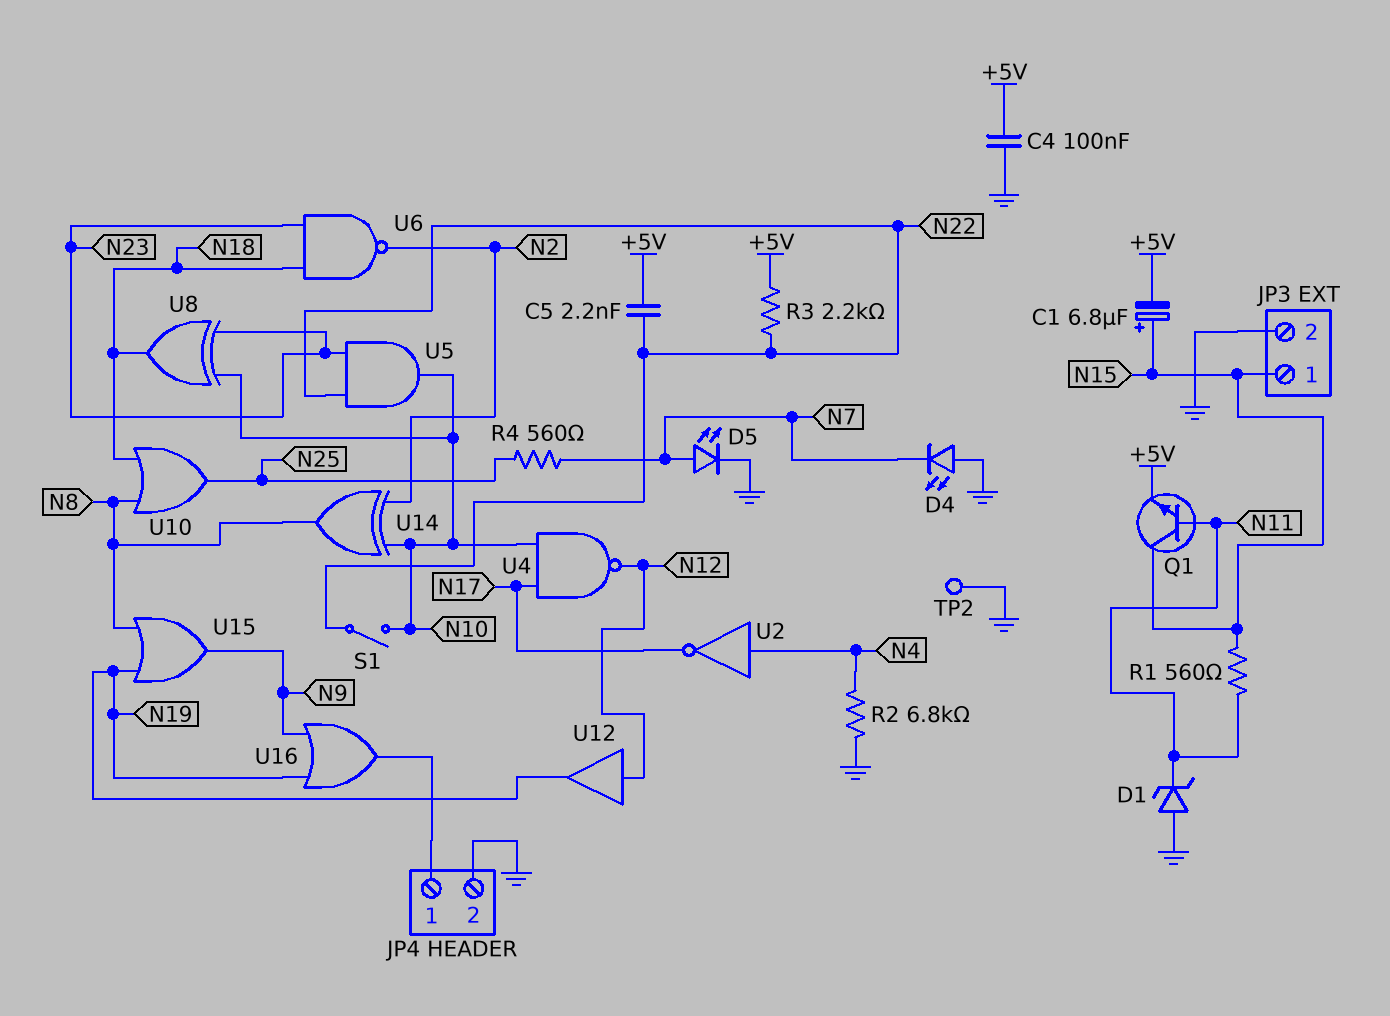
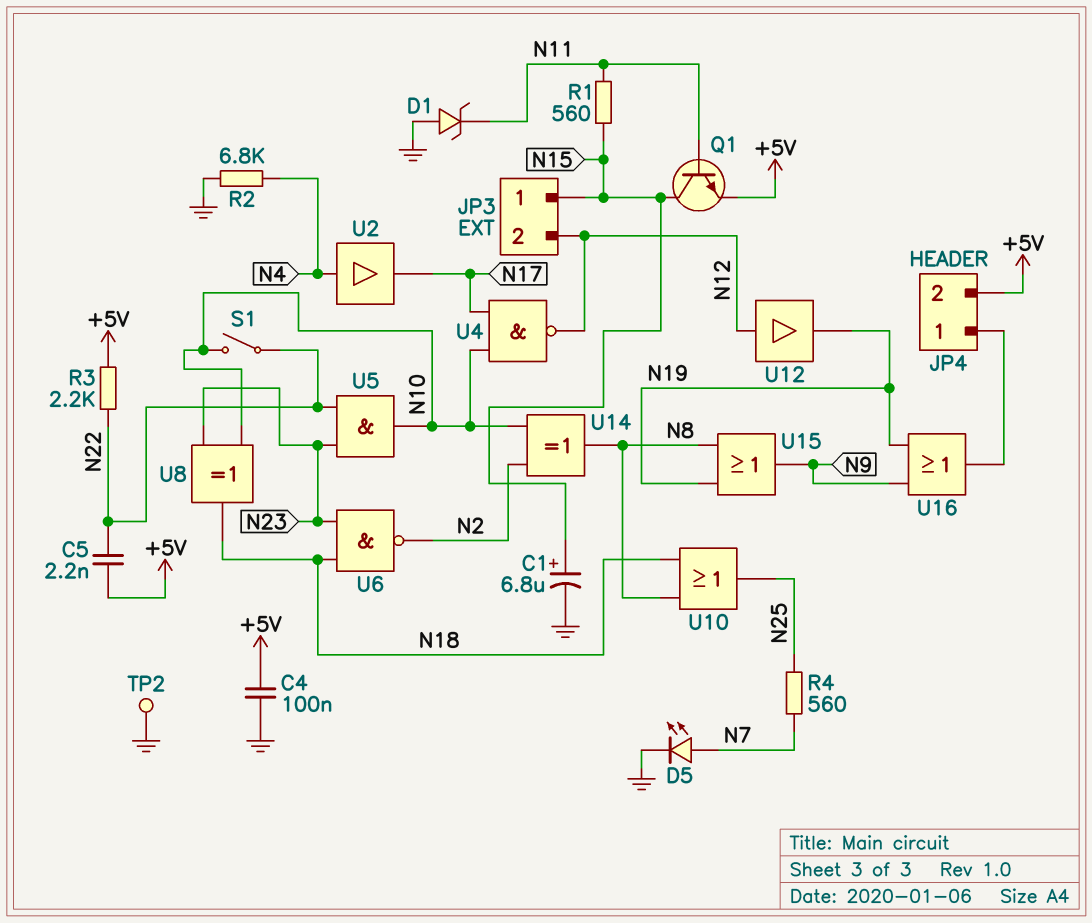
C1: 6.8uF (plus N15, minus +5V) -> 6.8uF (plus N15, minus GND)
D4: LED (A GND, K N7) -> none
JP3 pin 2: GND -> N12
JP4 pin 2: GND -> +5V
U2: NOT (in N4, out N17) -> buffer (in N4, out N17)

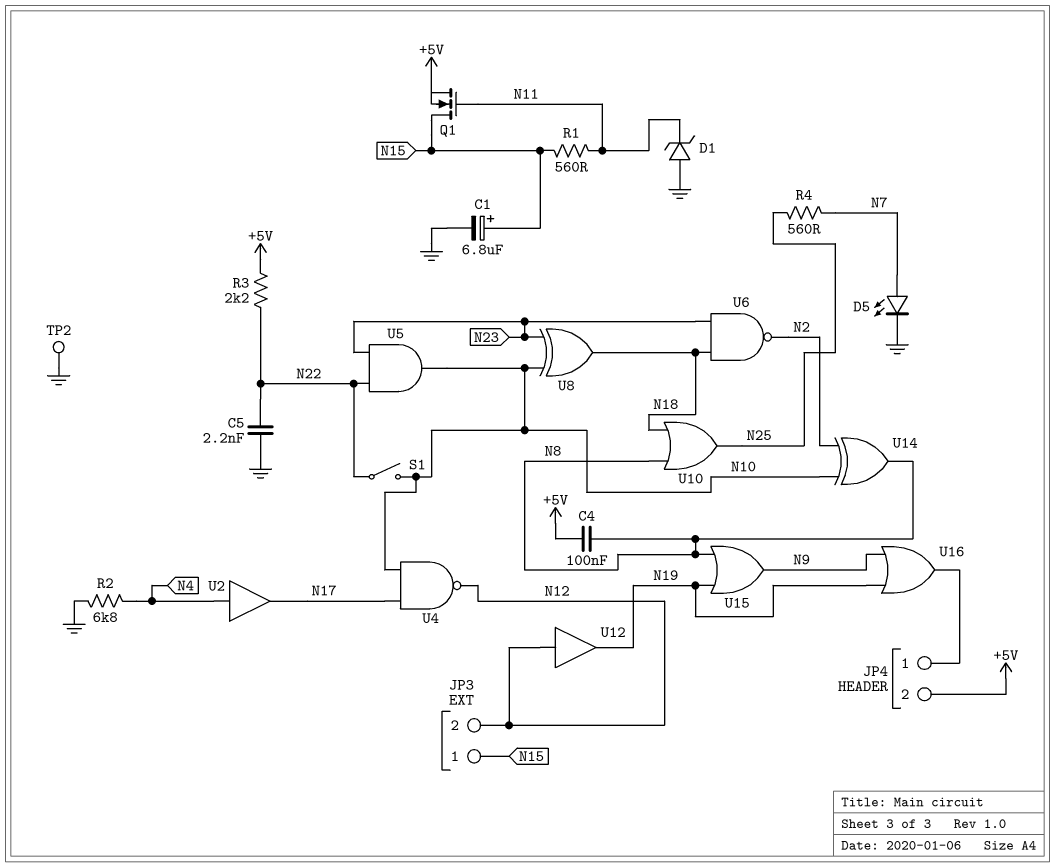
C4: 100nF (+5V, GND) -> 100nF (+5V, N8)
C5: 2.2nF (+5V, N22) -> 2.2nF (GND, N22)
Q1: NPN (B N11, C N15, E +5V) -> NMOS (G N11, D N15, S +5V)

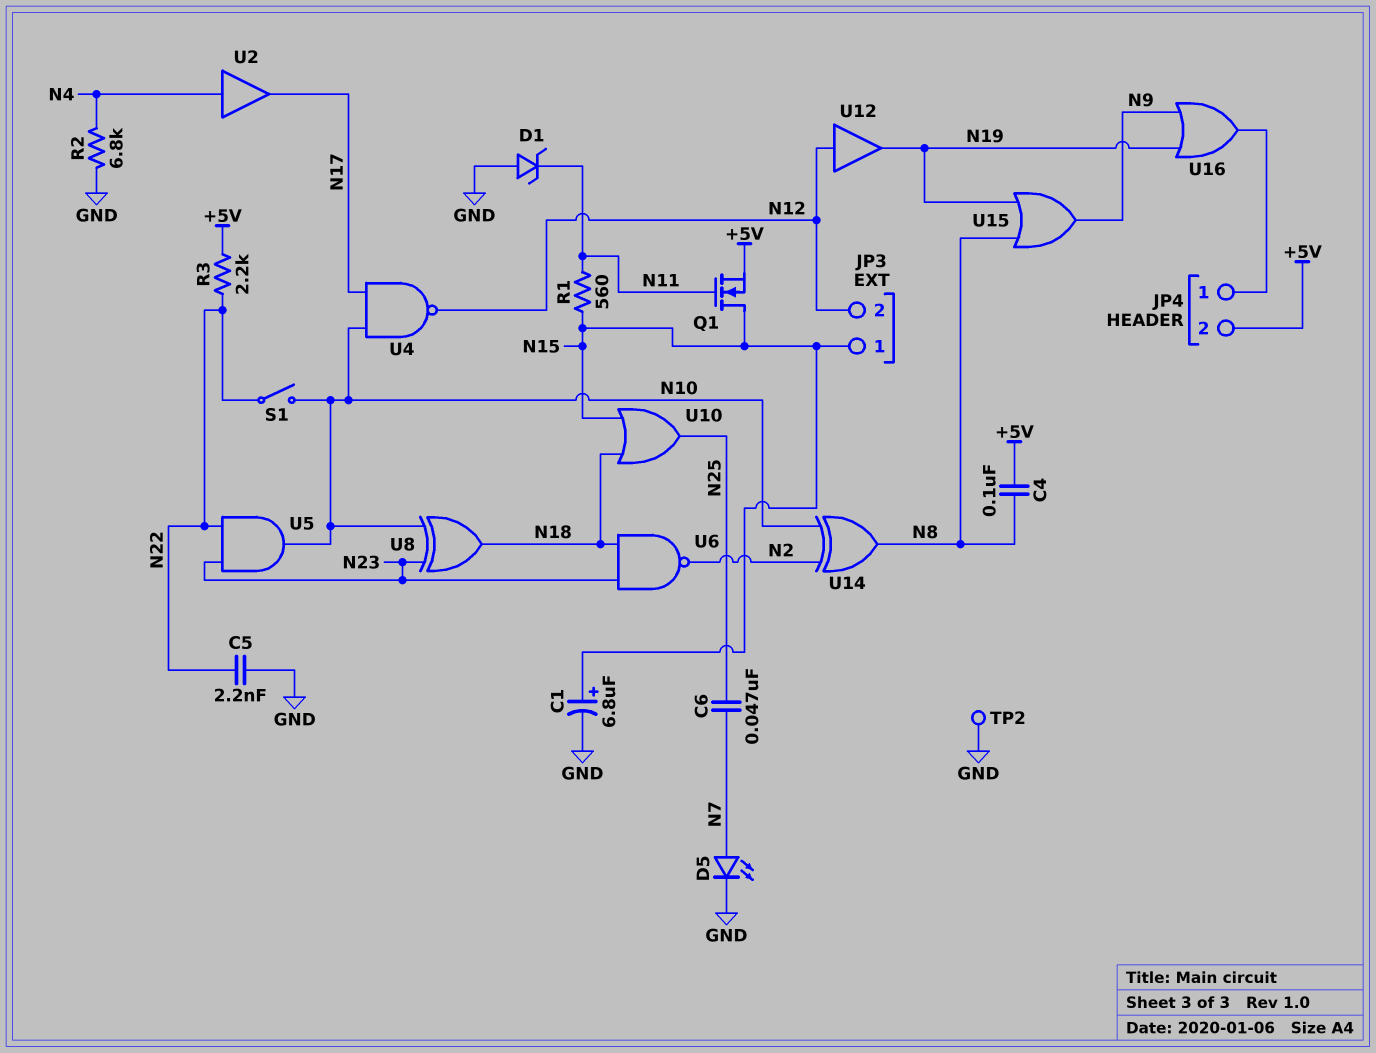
C6: none -> 47nF (N7, N25)
R4: 560 (N7, N25) -> none
U10: OR (in N8, in N18, out N25) -> OR (in N15, in N18, out N25)

